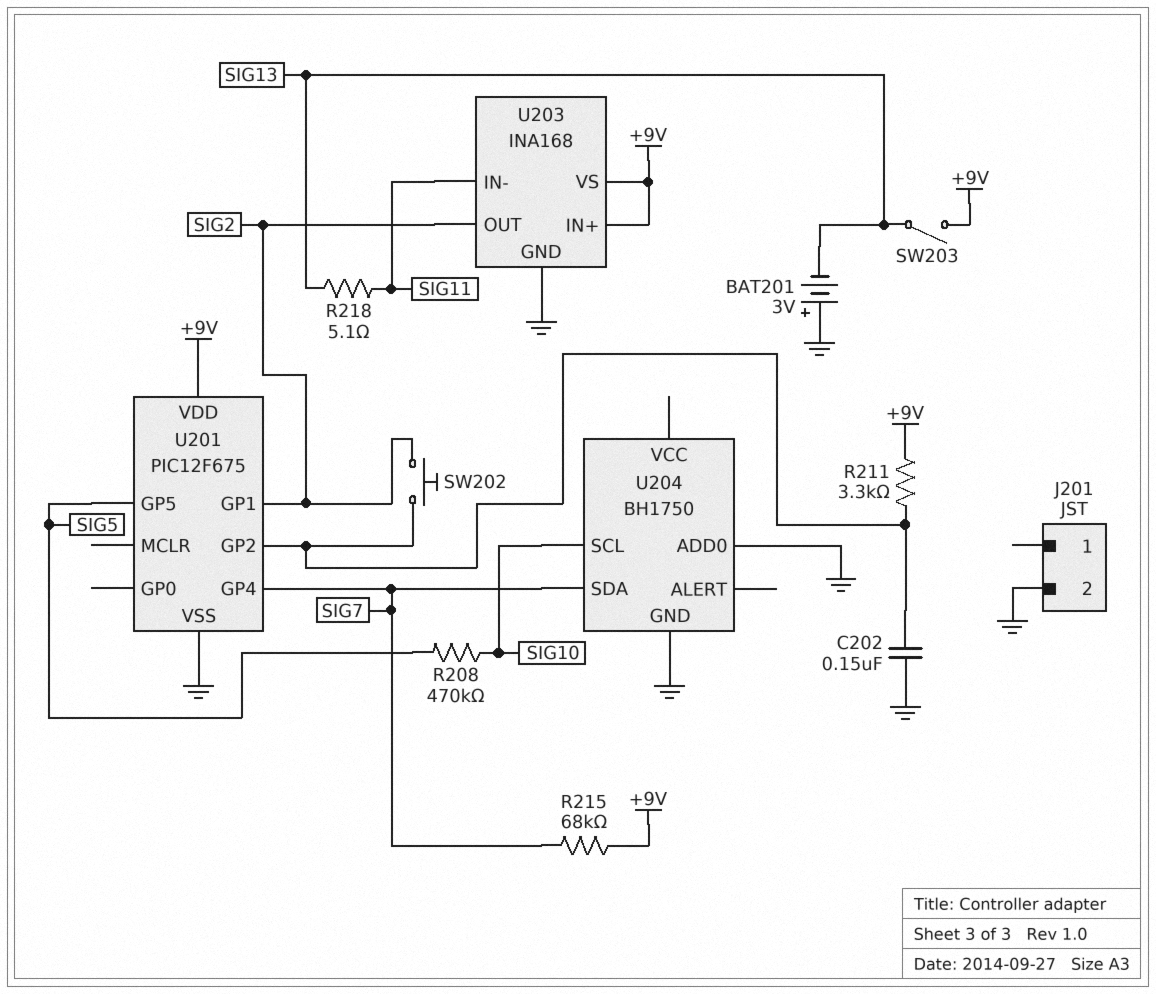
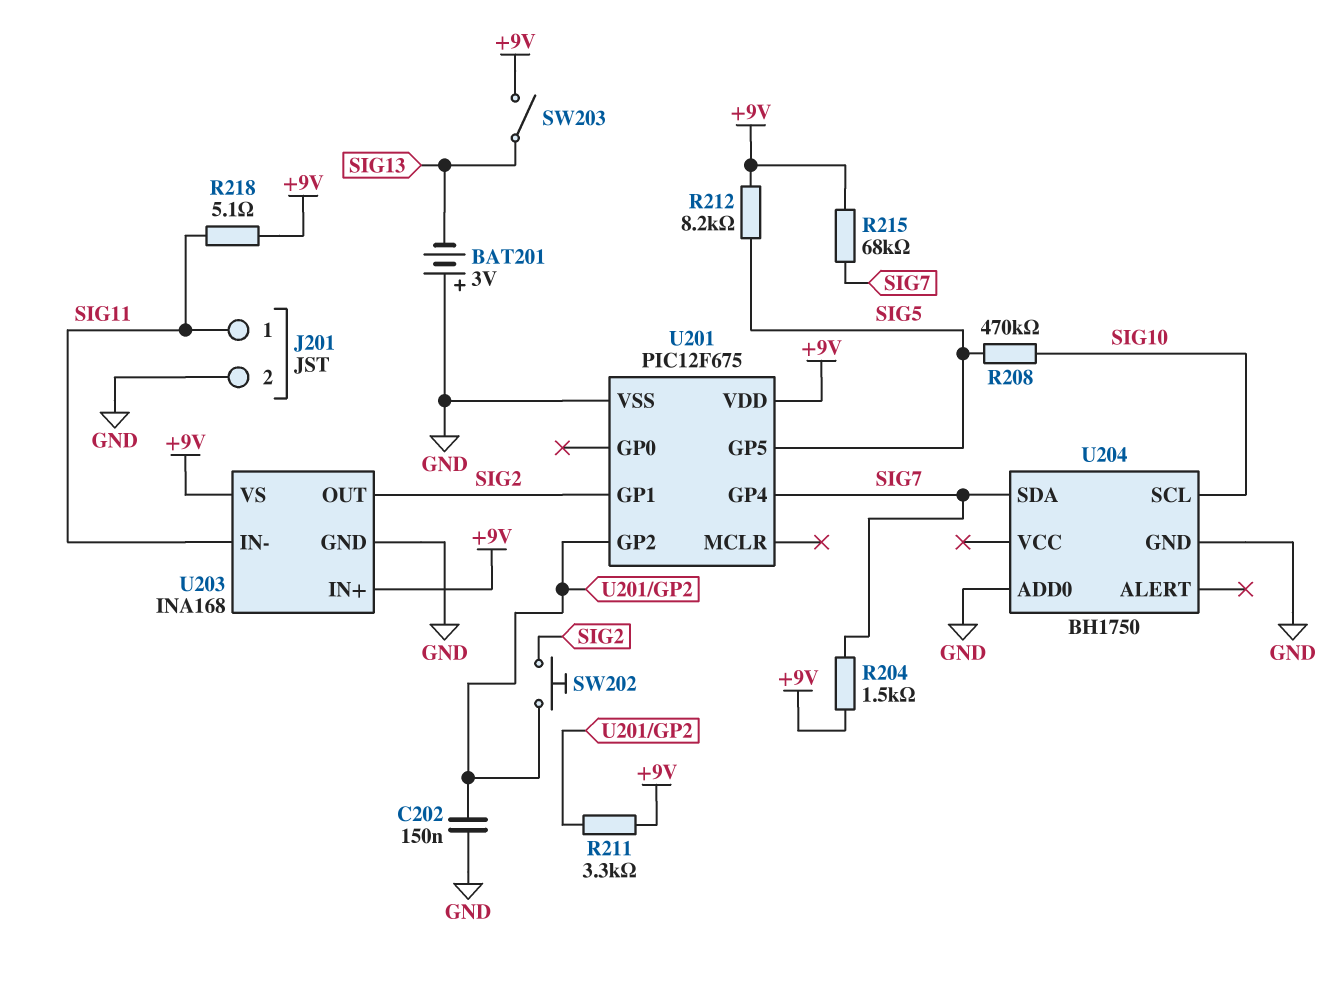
J201 pin 1: none -> SIG11
R204: none -> 1.5k (+9V, SIG7)
R212: none -> 8.2k (+9V, SIG5)
R218: 5.1 (SIG11, SIG13) -> 5.1 (+9V, SIG11)

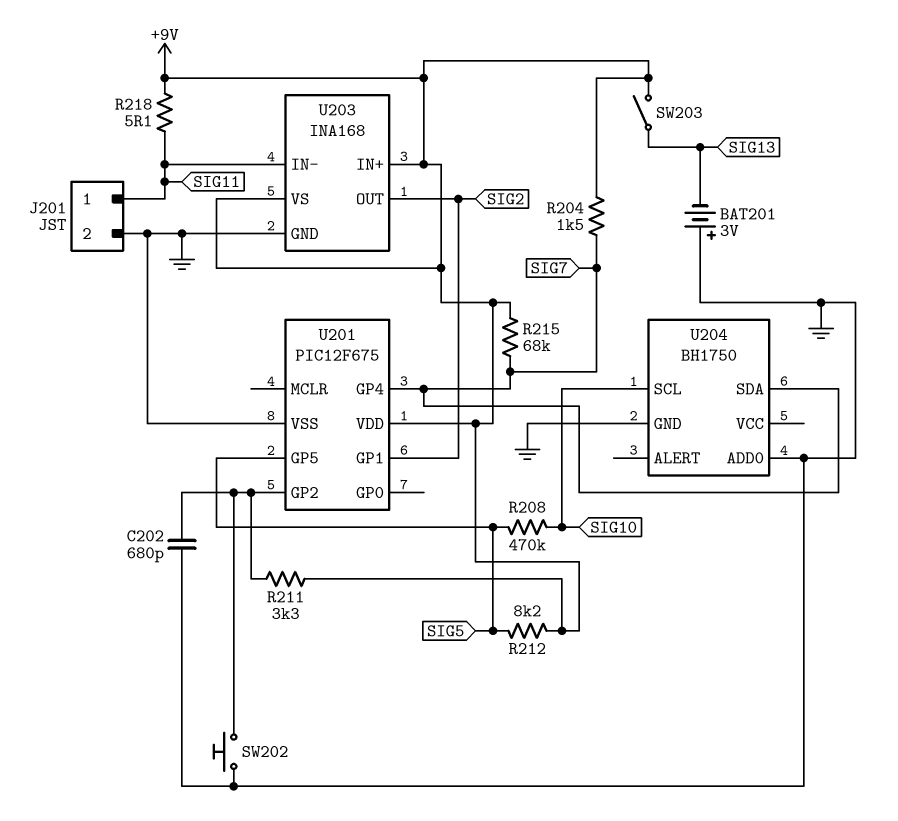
C202: 150nF (GND, U201/GP2) -> 680pF (GND, U201/GP2)
SW202: button (SIG2, U201/GP2) -> button (GND, U201/GP2)

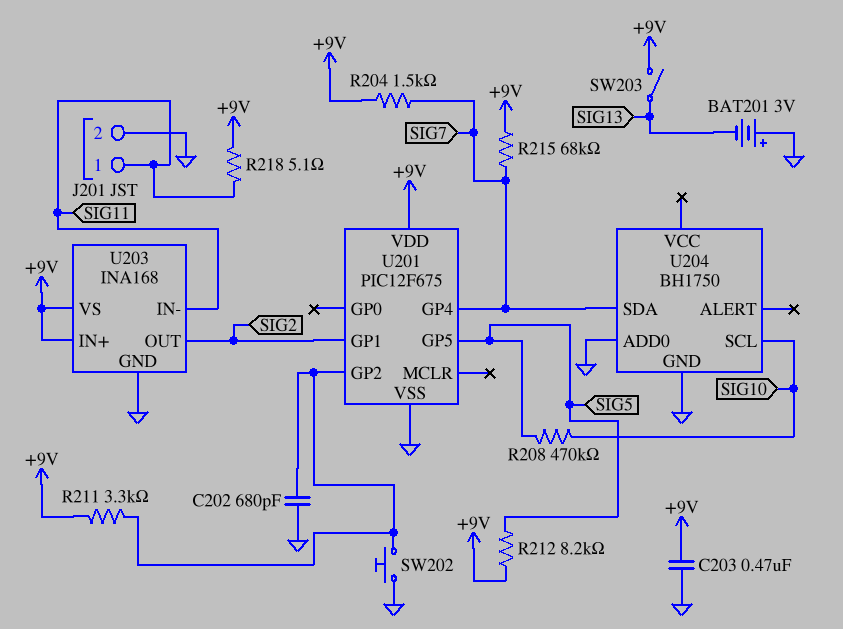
C203: none -> 470nF (+9V, GND)

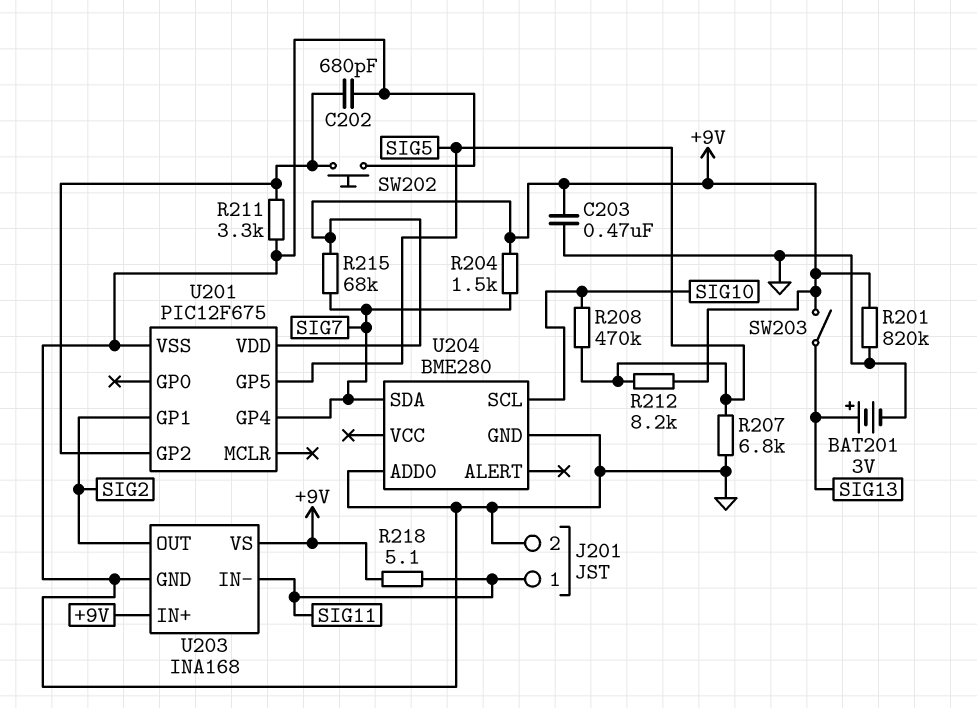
BAT201: 3V (plus GND, minus SIG13) -> 3V (plus SIG13, minus GND)
R201: none -> 820k (+9V, GND)
R207: none -> 6.8k (GND, SIG5)
R211: 3.3k (+9V, U201/GP2) -> 3.3k (GND, U201/GP2)
U204: BH1750 -> BME280

